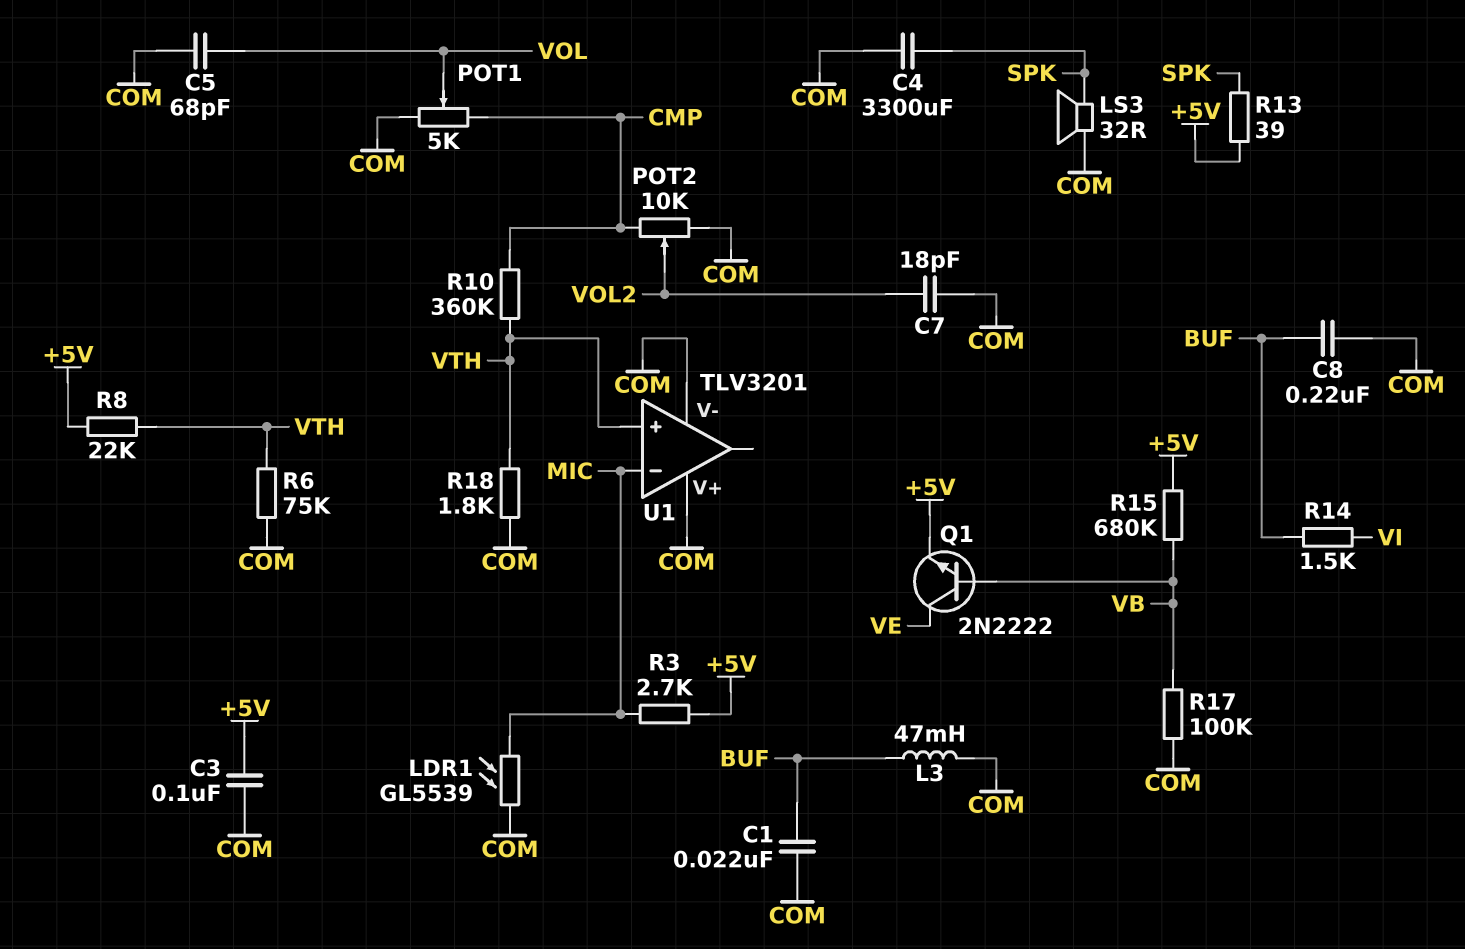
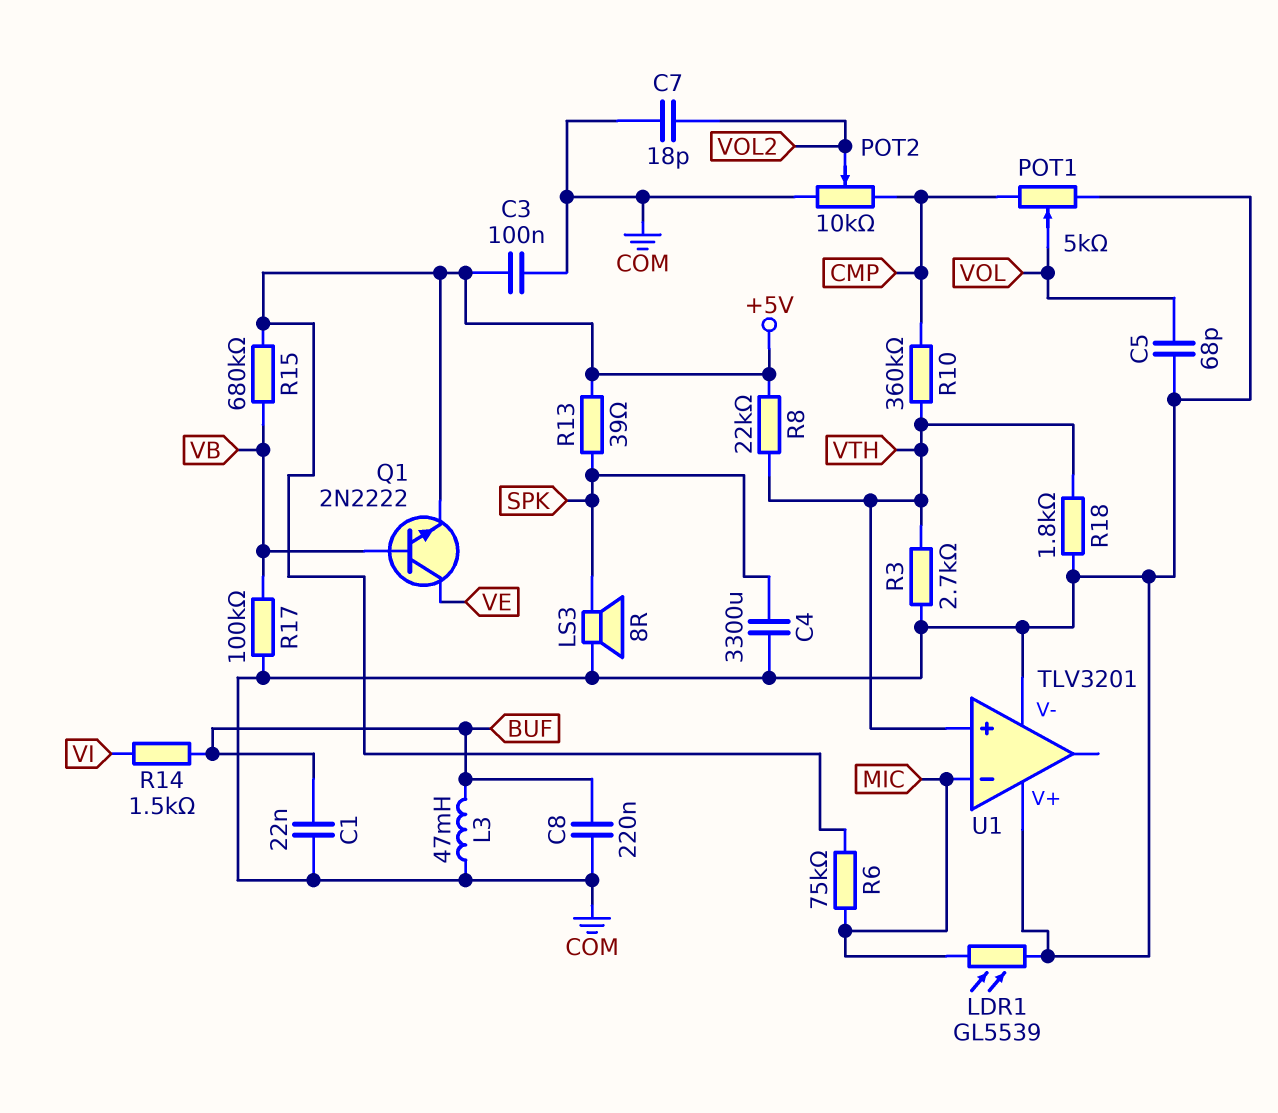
LS3: speaker 32R (COM, SPK) -> speaker 8R (COM, SPK)
R3: 2.7k (+5V, MIC) -> 2.7k (COM, VTH)
R6: 75k (COM, VTH) -> 75k (+5V, MIC)

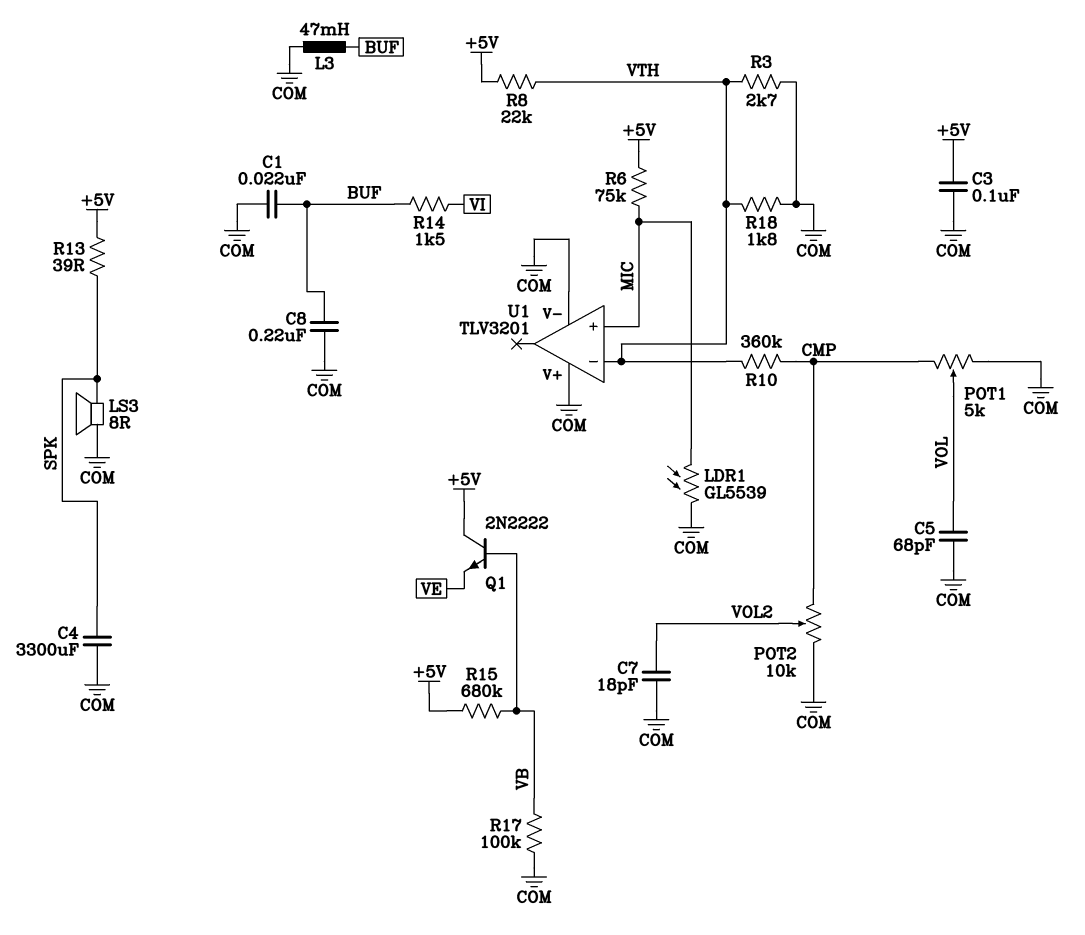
Q1: NPN 2N2222 (B VB, C VE, E +5V) -> NPN 2N2222 (B VB, C +5V, E VE)
U1 pin in+: VTH -> MIC
U1 pin in-: MIC -> VTH

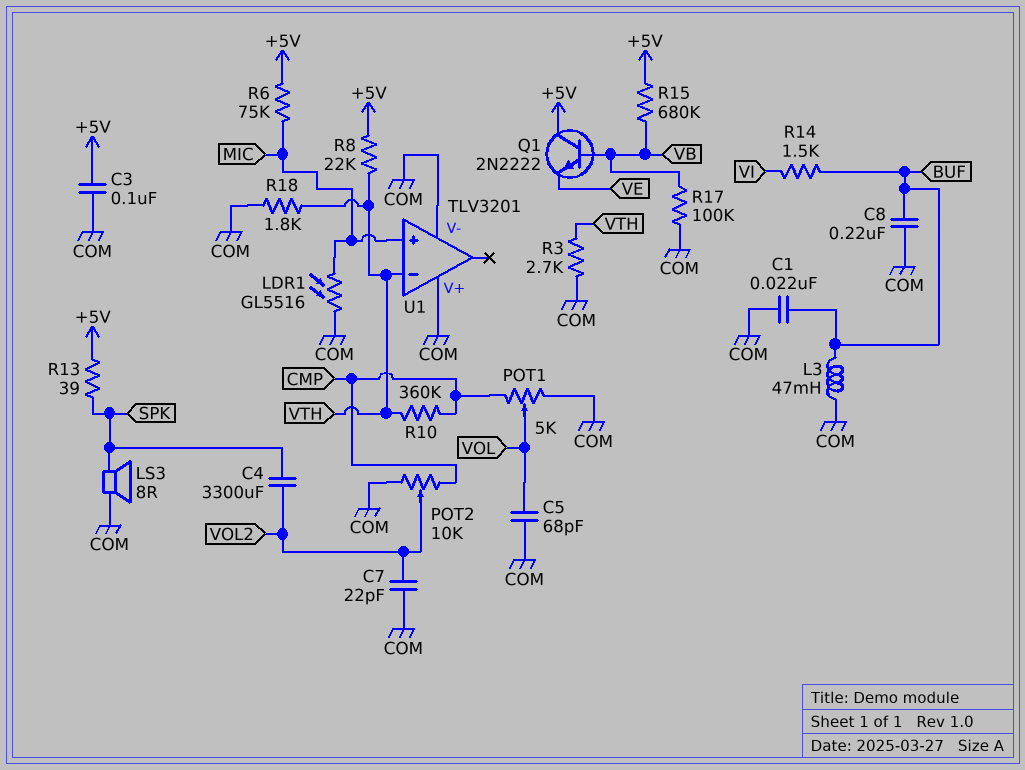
C4: 3300uF (COM, SPK) -> 3300uF (SPK, VOL2)
C7: 18pF (COM, VOL2) -> 22pF (COM, VOL2)
LDR1: GL5539 (COM, MIC) -> GL5516 (COM, MIC)

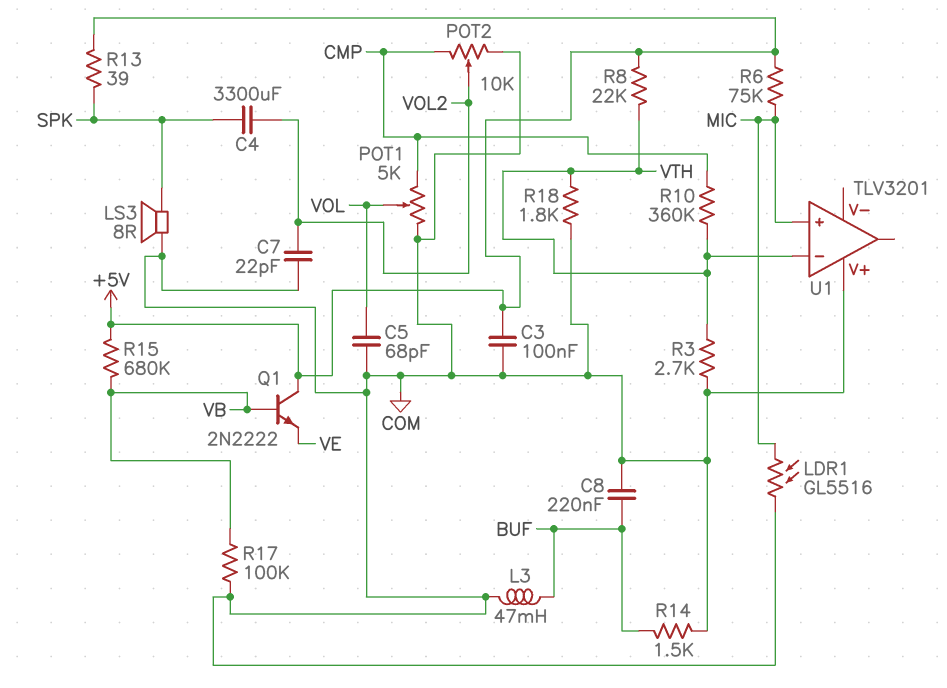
C1: 22nF (BUF, COM) -> none
R14: 1.5k (BUF, VI) -> 1.5k (BUF, COM)
U1 pin V-: COM -> none

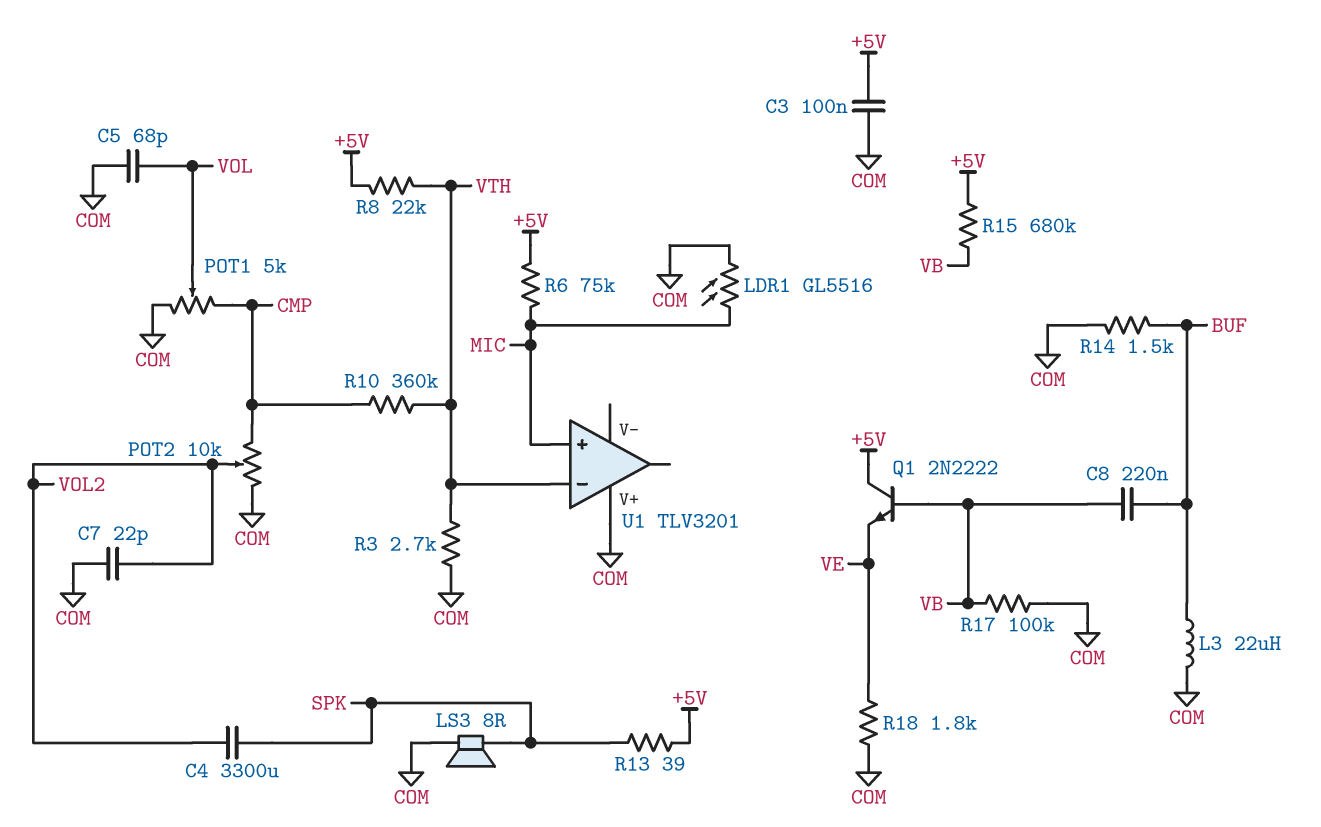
C8: 220nF (BUF, COM) -> 220nF (BUF, VB)
L3: 47mH (BUF, COM) -> 22uH (BUF, COM)
R18: 1.8k (COM, VTH) -> 1.8k (COM, VE)

